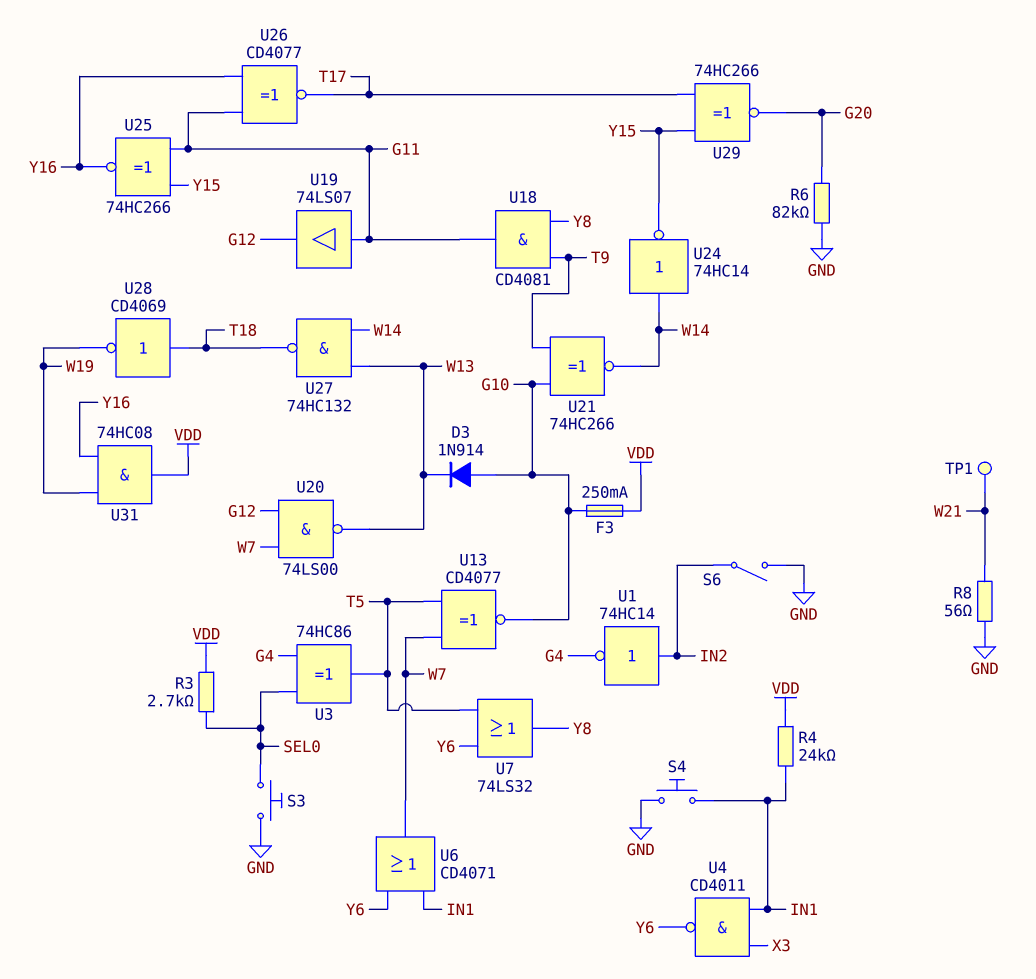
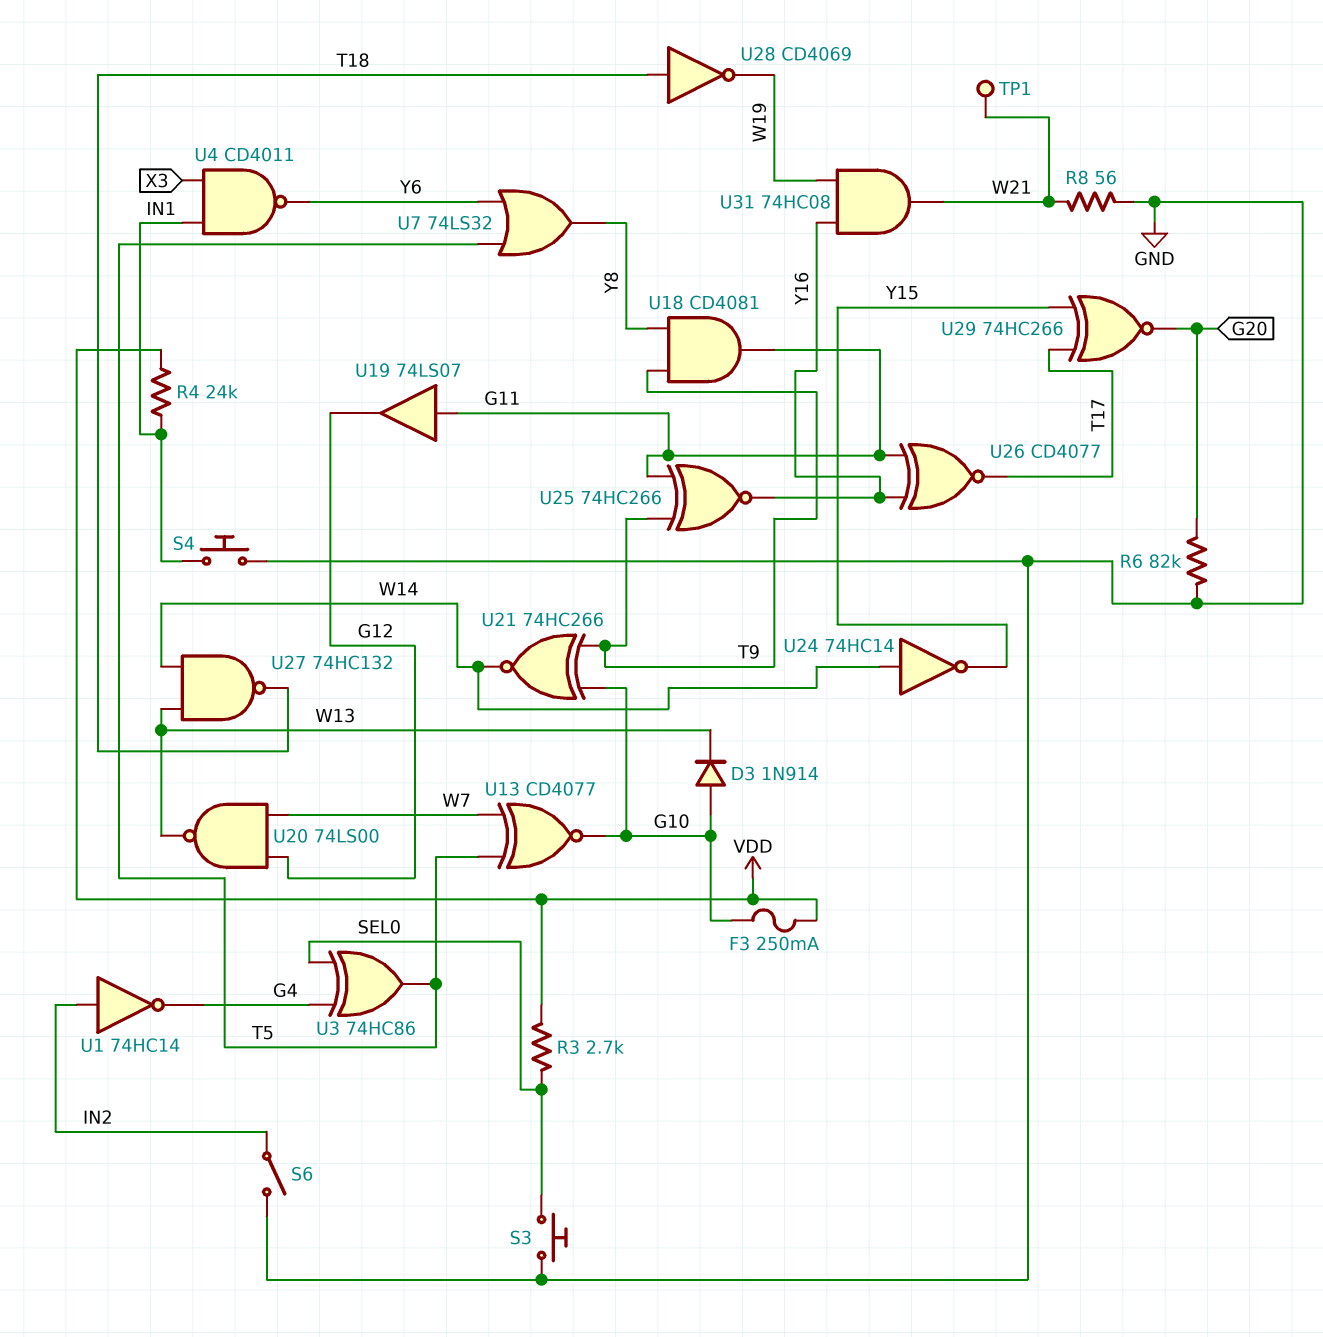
U6: OR CD4071 (in IN1, in Y6, out W7) -> none
U25: XNOR 74HC266 (in G11, in Y15, out Y16) -> XNOR 74HC266 (in G11, in T9, out Y16)
U31: AND 74HC08 (in W19, in Y16, out VDD) -> AND 74HC08 (in W19, in Y16, out W21)

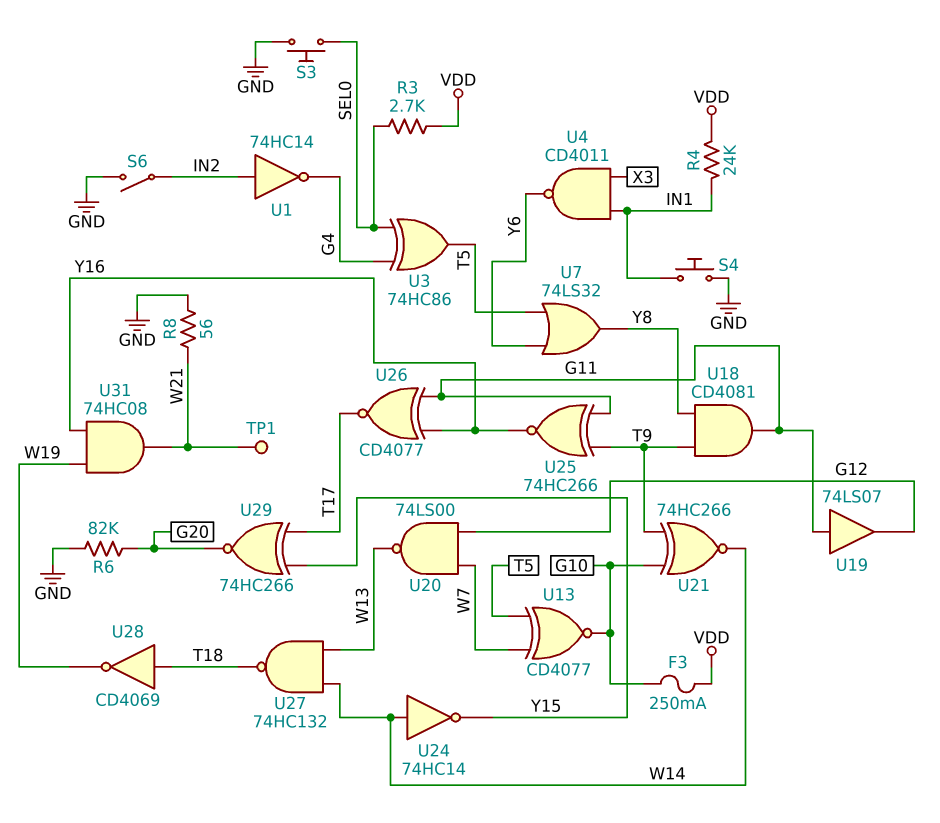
D3: diode 1N914 (A G10, K W13) -> none

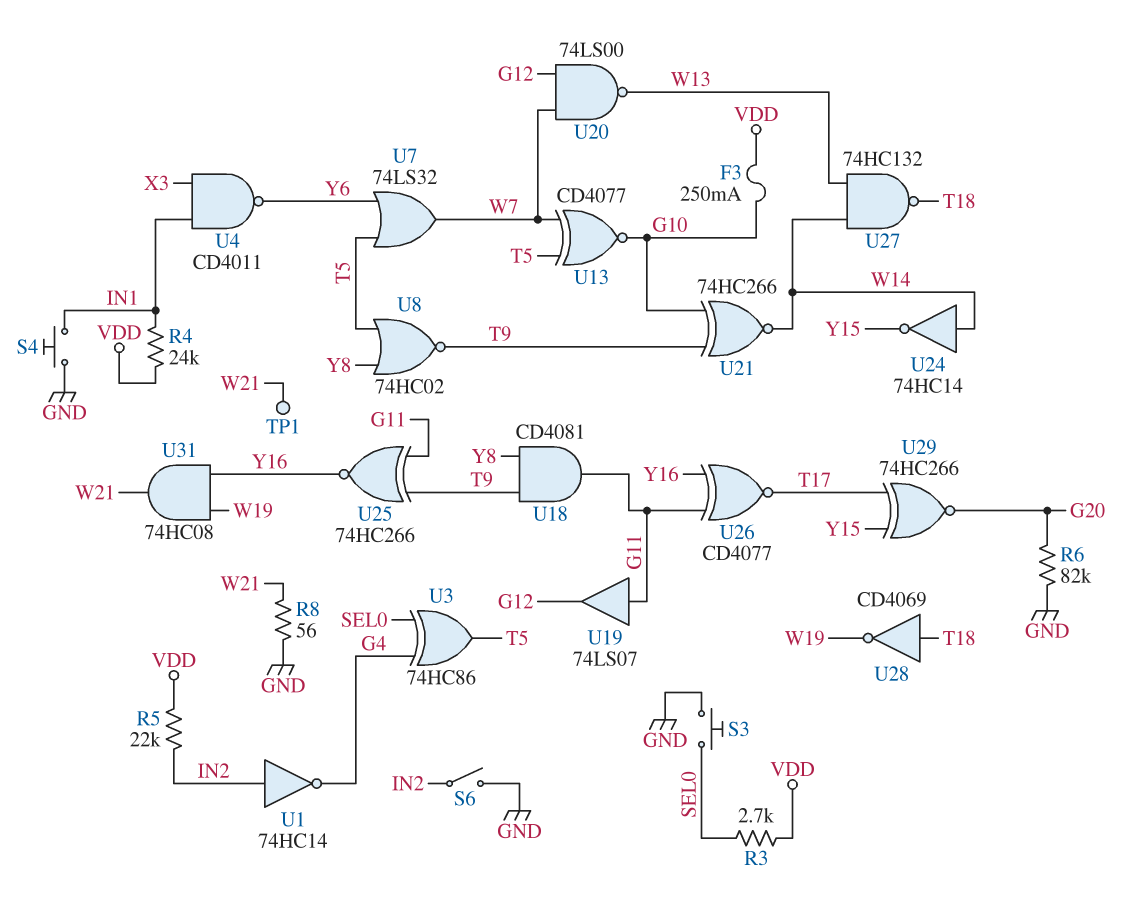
R5: none -> 22k (IN2, VDD)
U7: OR 74LS32 (in T5, in Y6, out Y8) -> OR 74LS32 (in T5, in Y6, out W7)
U8: none -> NOR 74HC02 (in T5, in Y8, out T9)

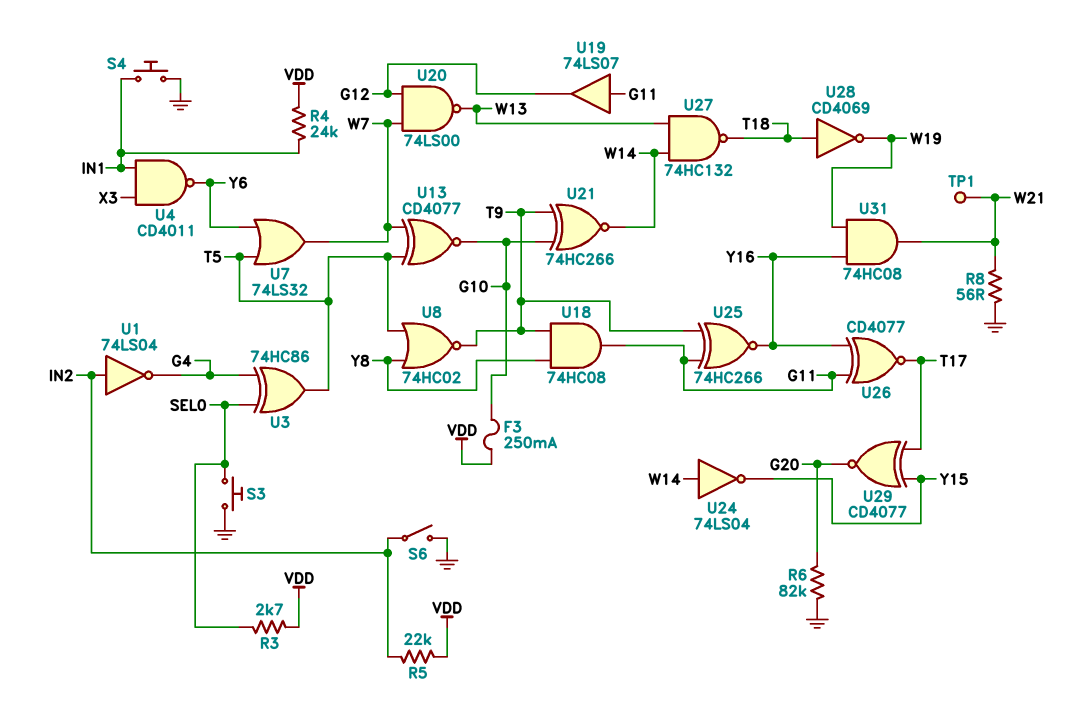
U1: NOT 74HC14 (in IN2, out G4) -> NOT 74LS04 (in IN2, out G4)
U18: AND CD4081 (in T9, in Y8, out G11) -> AND 74HC08 (in T9, in Y8, out G11)
U24: NOT 74HC14 (in W14, out Y15) -> NOT 74LS04 (in W14, out Y15)
U29: XNOR 74HC266 (in T17, in Y15, out G20) -> XNOR CD4077 (in T17, in Y15, out G20)

